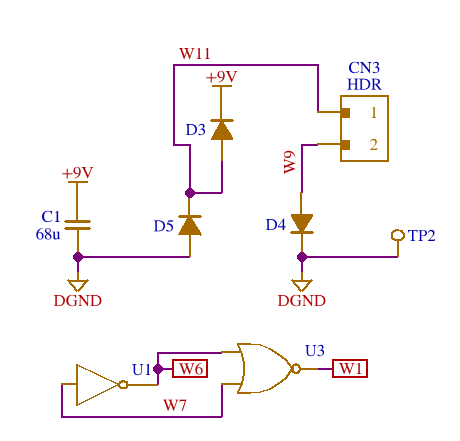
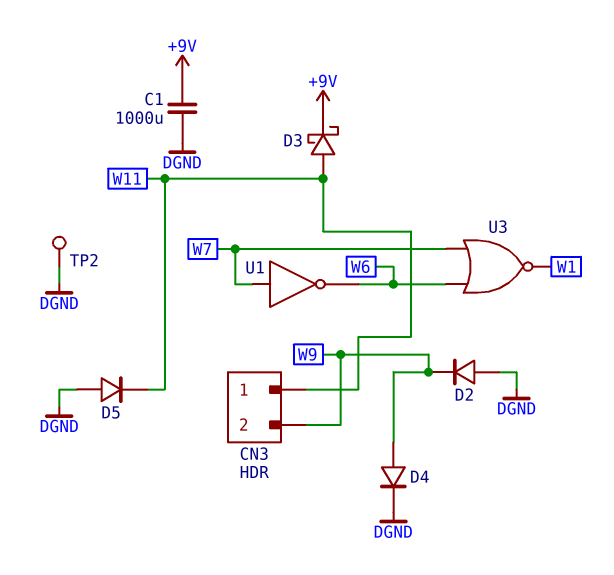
C1: 68uF (+9V, DGND) -> 1000uF (+9V, DGND)
D2: none -> diode (A DGND, K W9)
D3: diode (A W11, K +9V) -> schottky (A W11, K +9V)

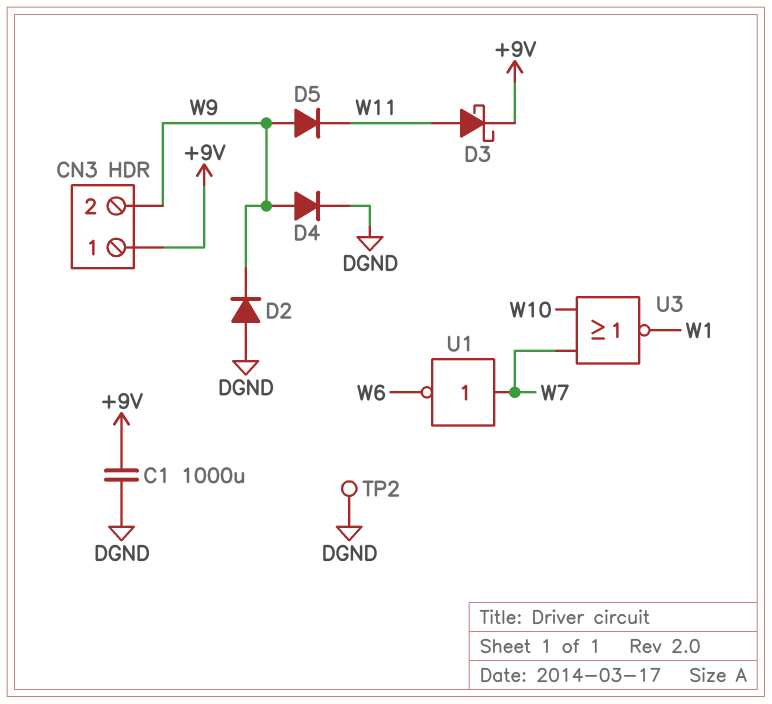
CN3 pin 1: W11 -> +9V
D5: diode (A DGND, K W11) -> diode (A W9, K W11)
U3: NOR (in W6, in W7, out W1) -> NOR (in W7, in W10, out W1)

